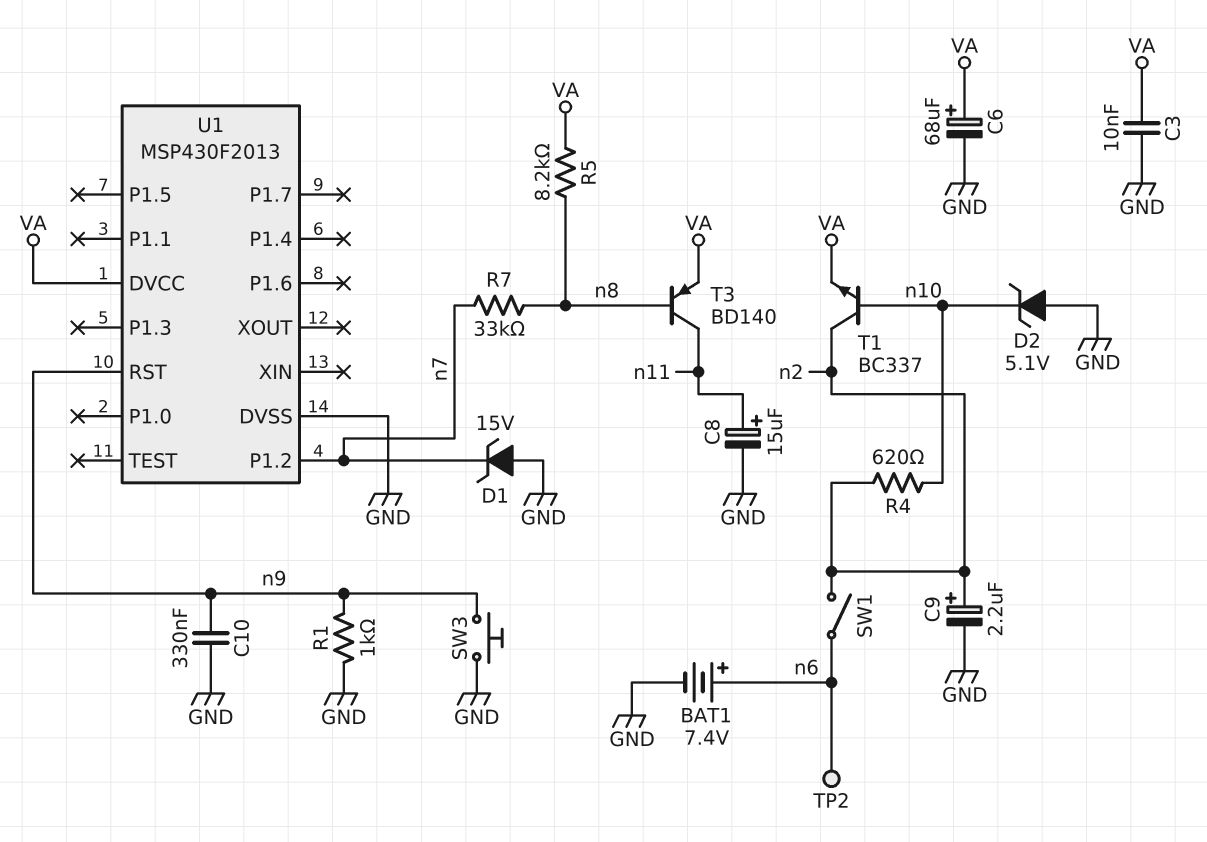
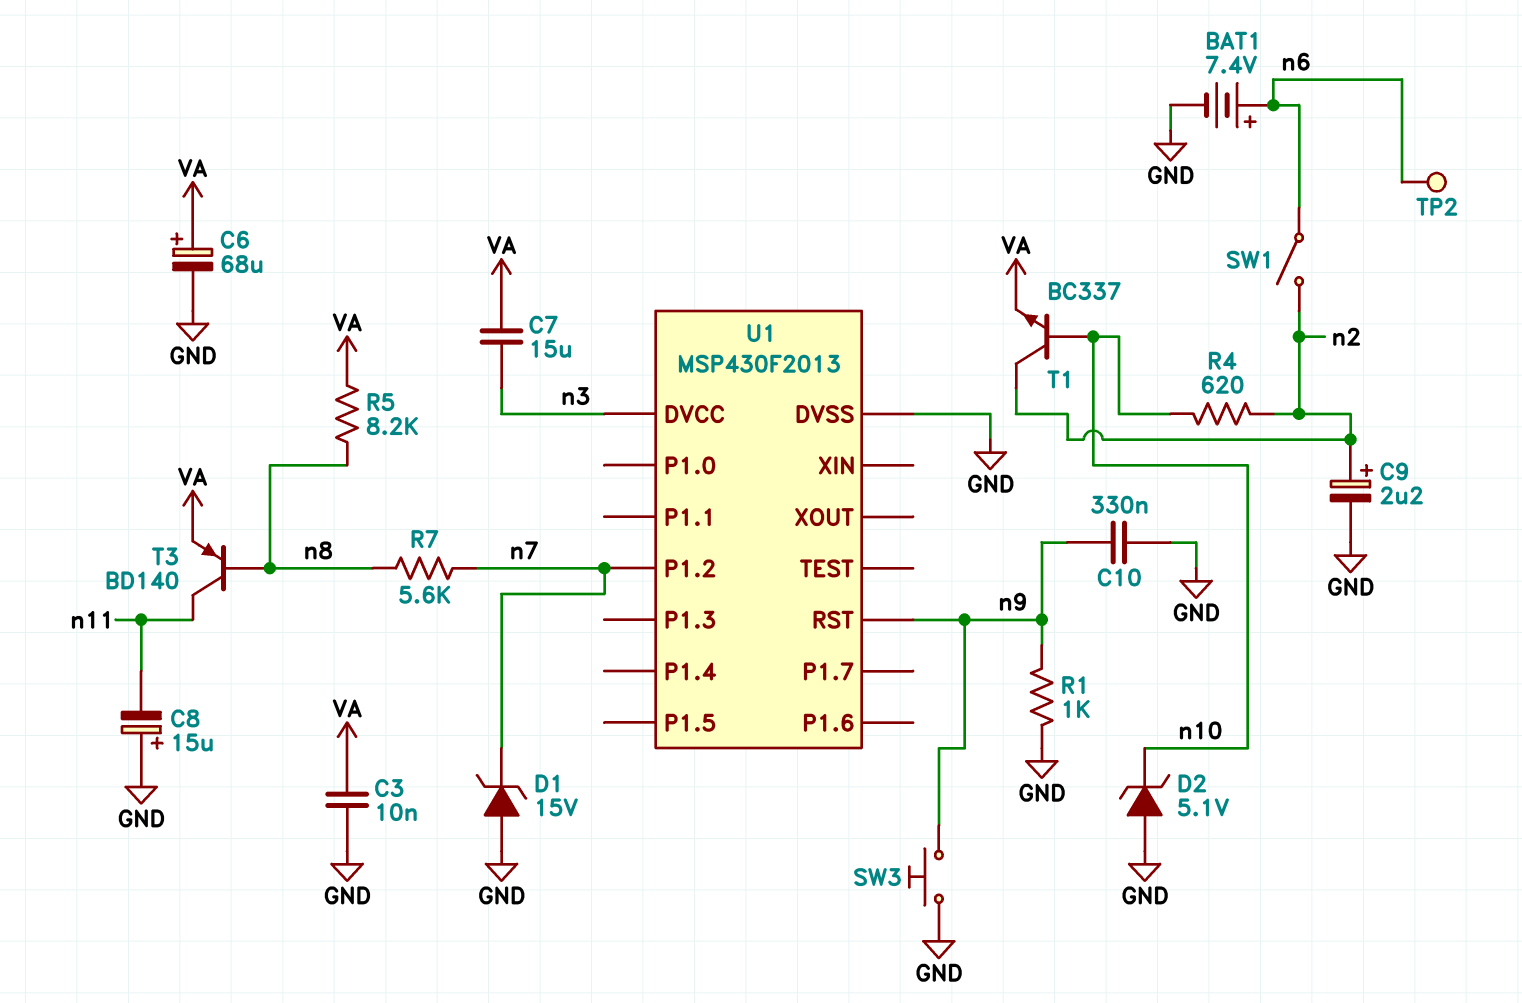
C7: none -> 15uF (VA, n3)
C8: 15uF (plus n11, minus GND) -> 15uF (plus GND, minus n11)
R7: 33k (n7, n8) -> 5.6k (n7, n8)
U1 pin DVCC: VA -> n3

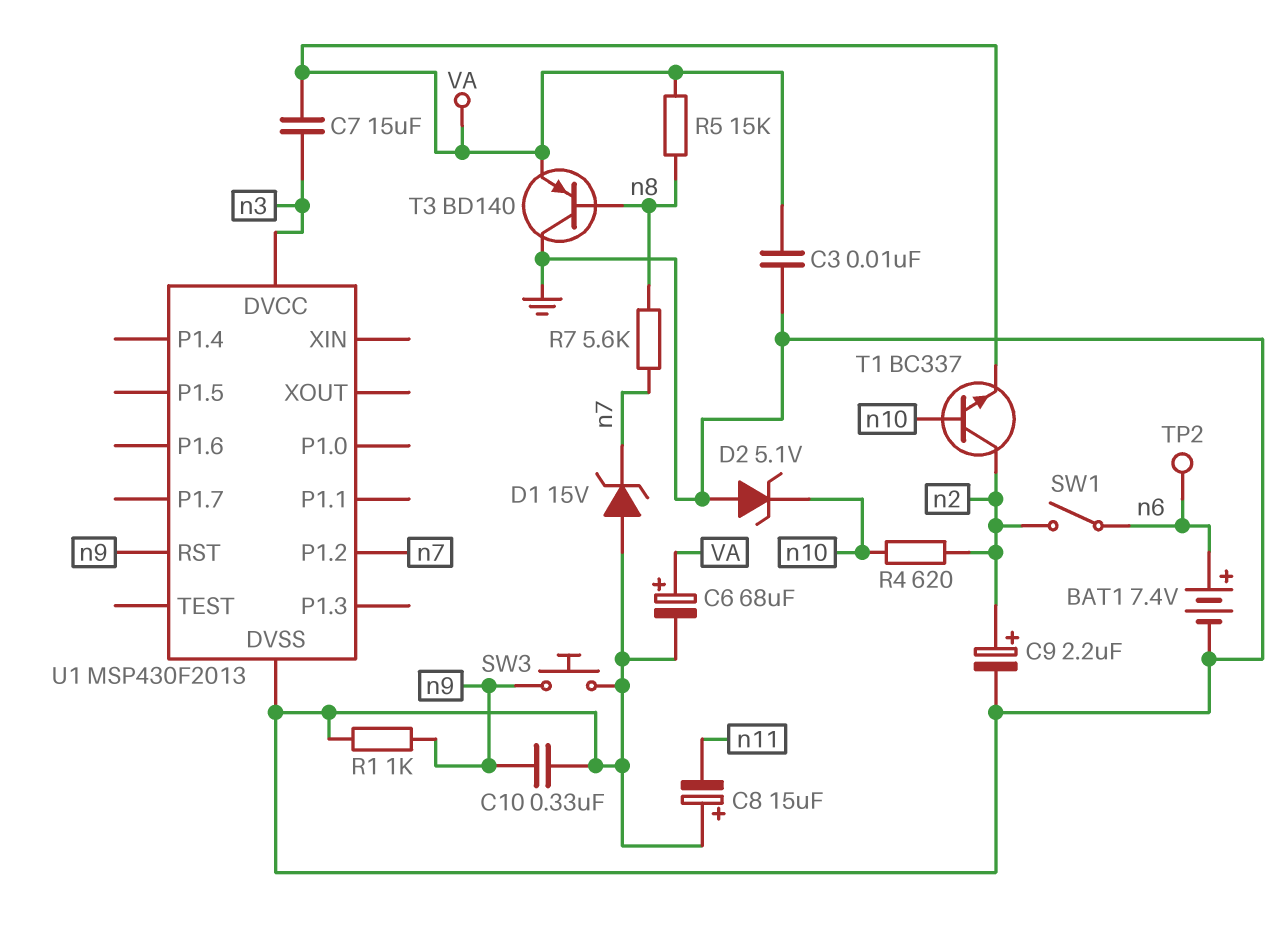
R5: 8.2k (VA, n8) -> 15k (VA, n8)
T3: PNP BD140 (B n8, C n11, E VA) -> PNP BD140 (B n8, C GND, E VA)

